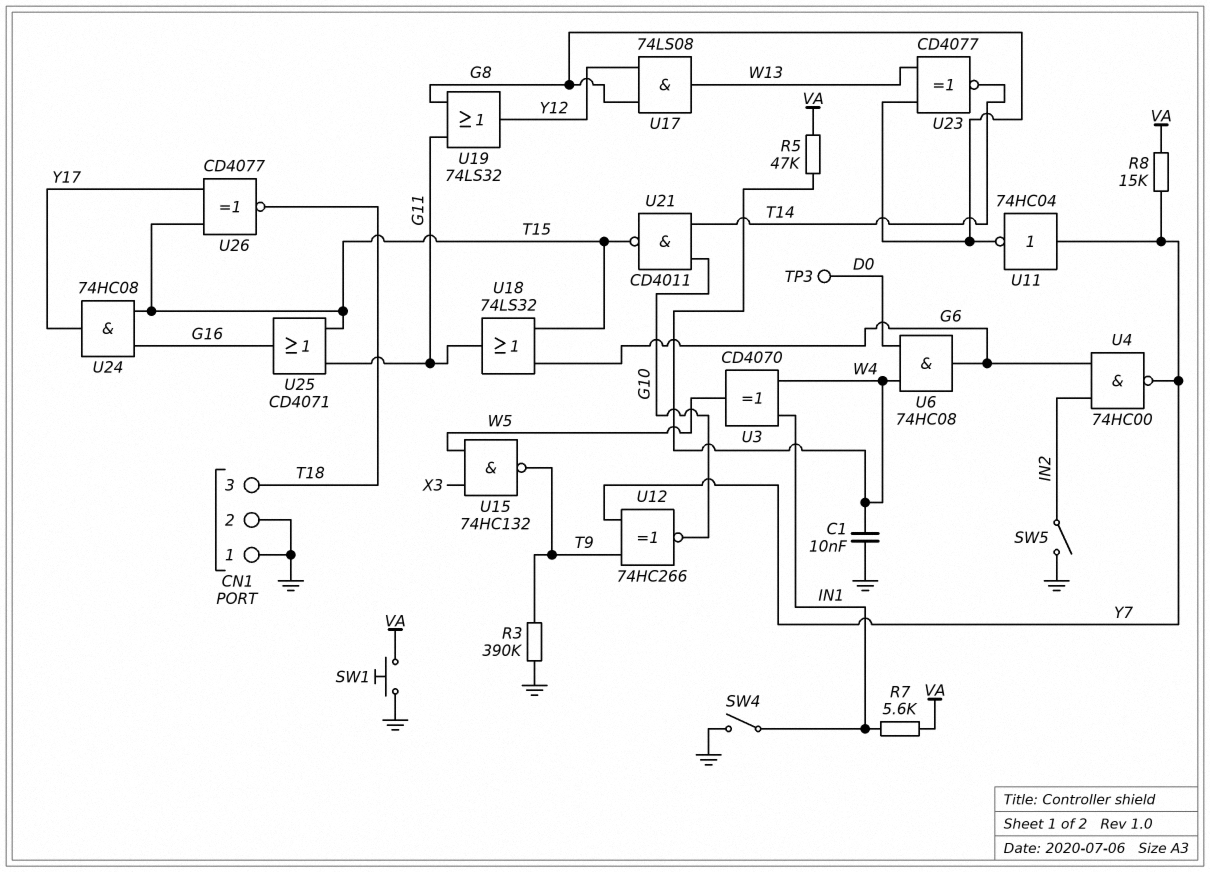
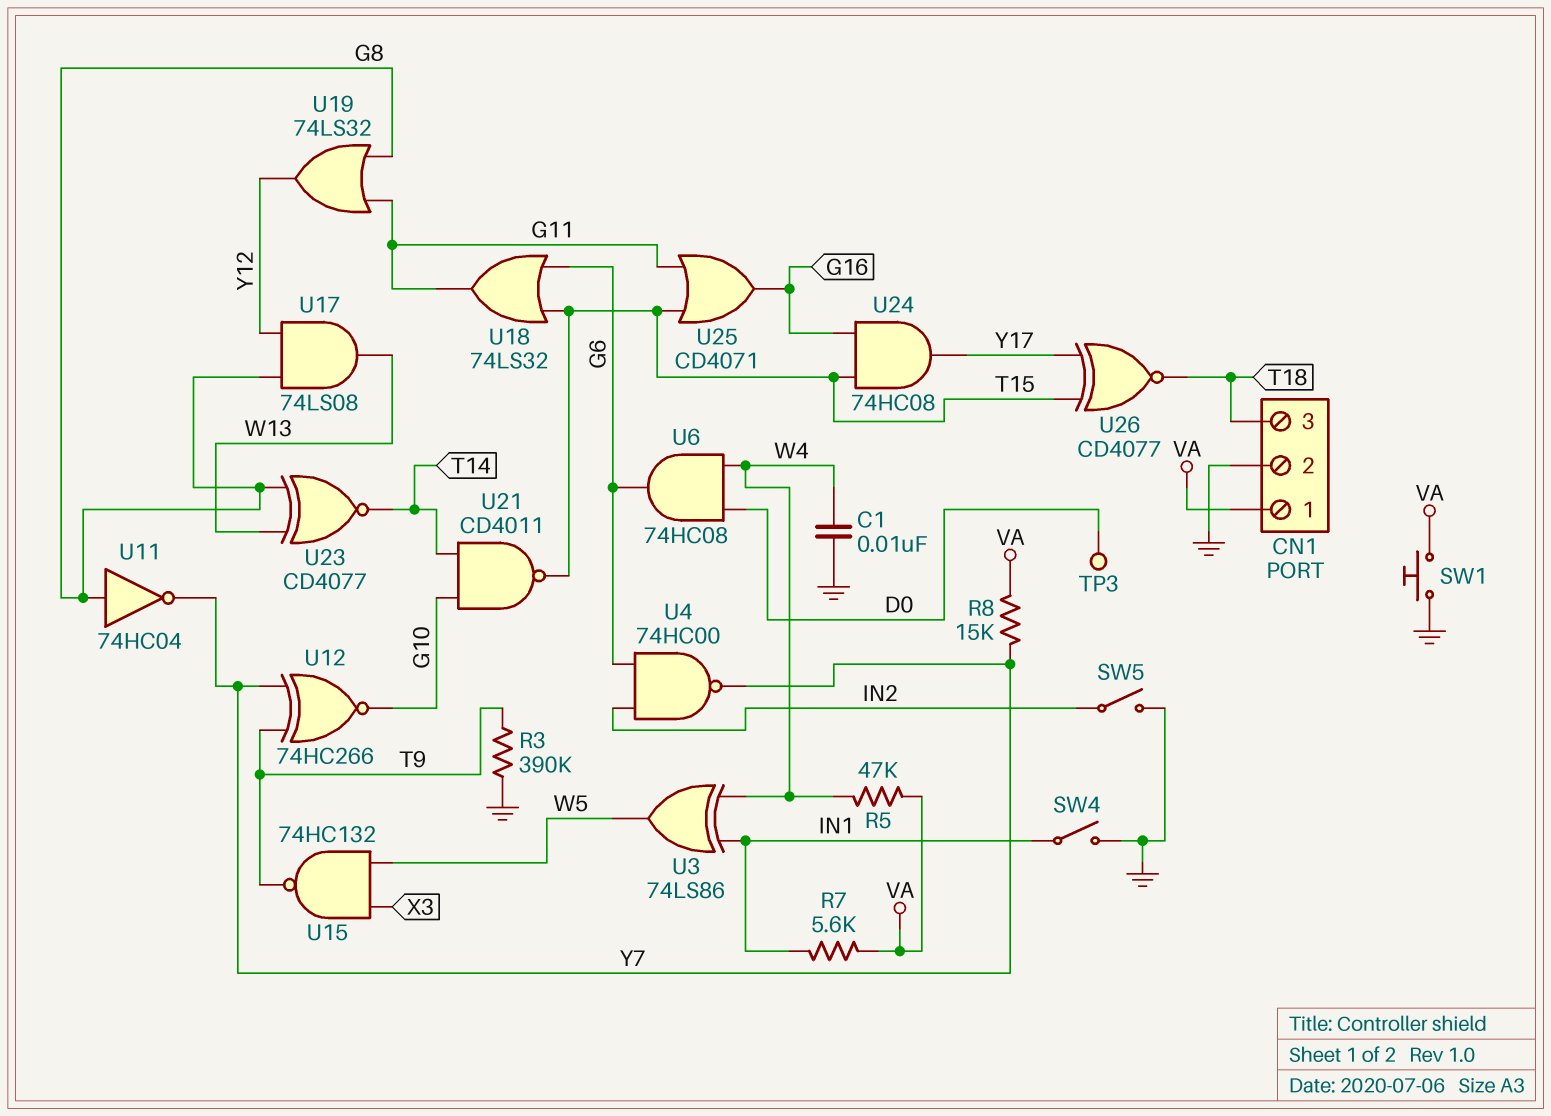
CN1 pin 1: GND -> VA
U3: XOR CD4070 (in IN1, in W4, out W5) -> XOR 74LS86 (in IN1, in W4, out W5)
U11: NOT 74HC04 (in Y7, out G8) -> NOT 74HC04 (in G8, out Y7)

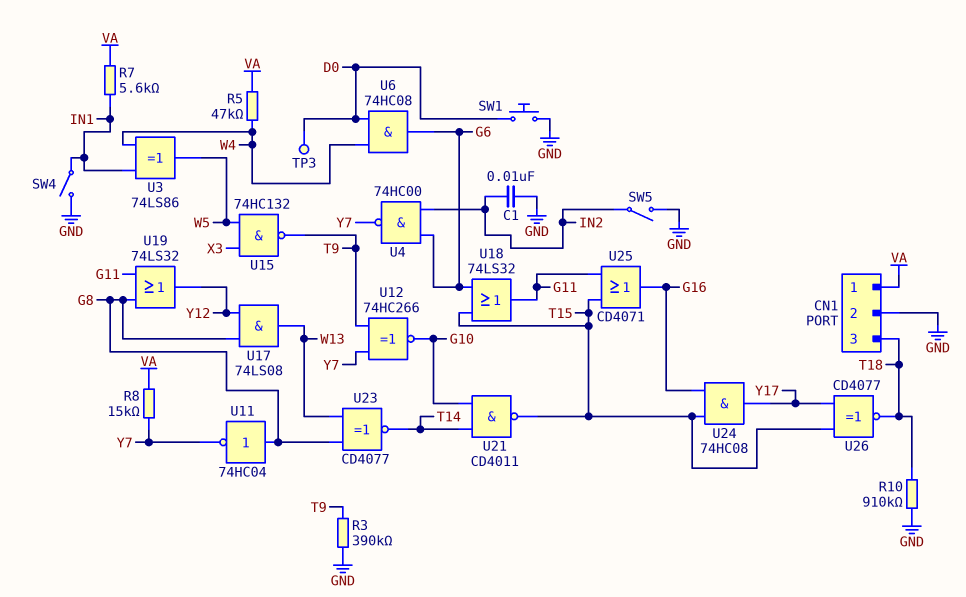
C1: 10nF (GND, W4) -> 10nF (GND, IN2)
R10: none -> 910k (GND, T18)
SW1: button (GND, VA) -> button (D0, GND)

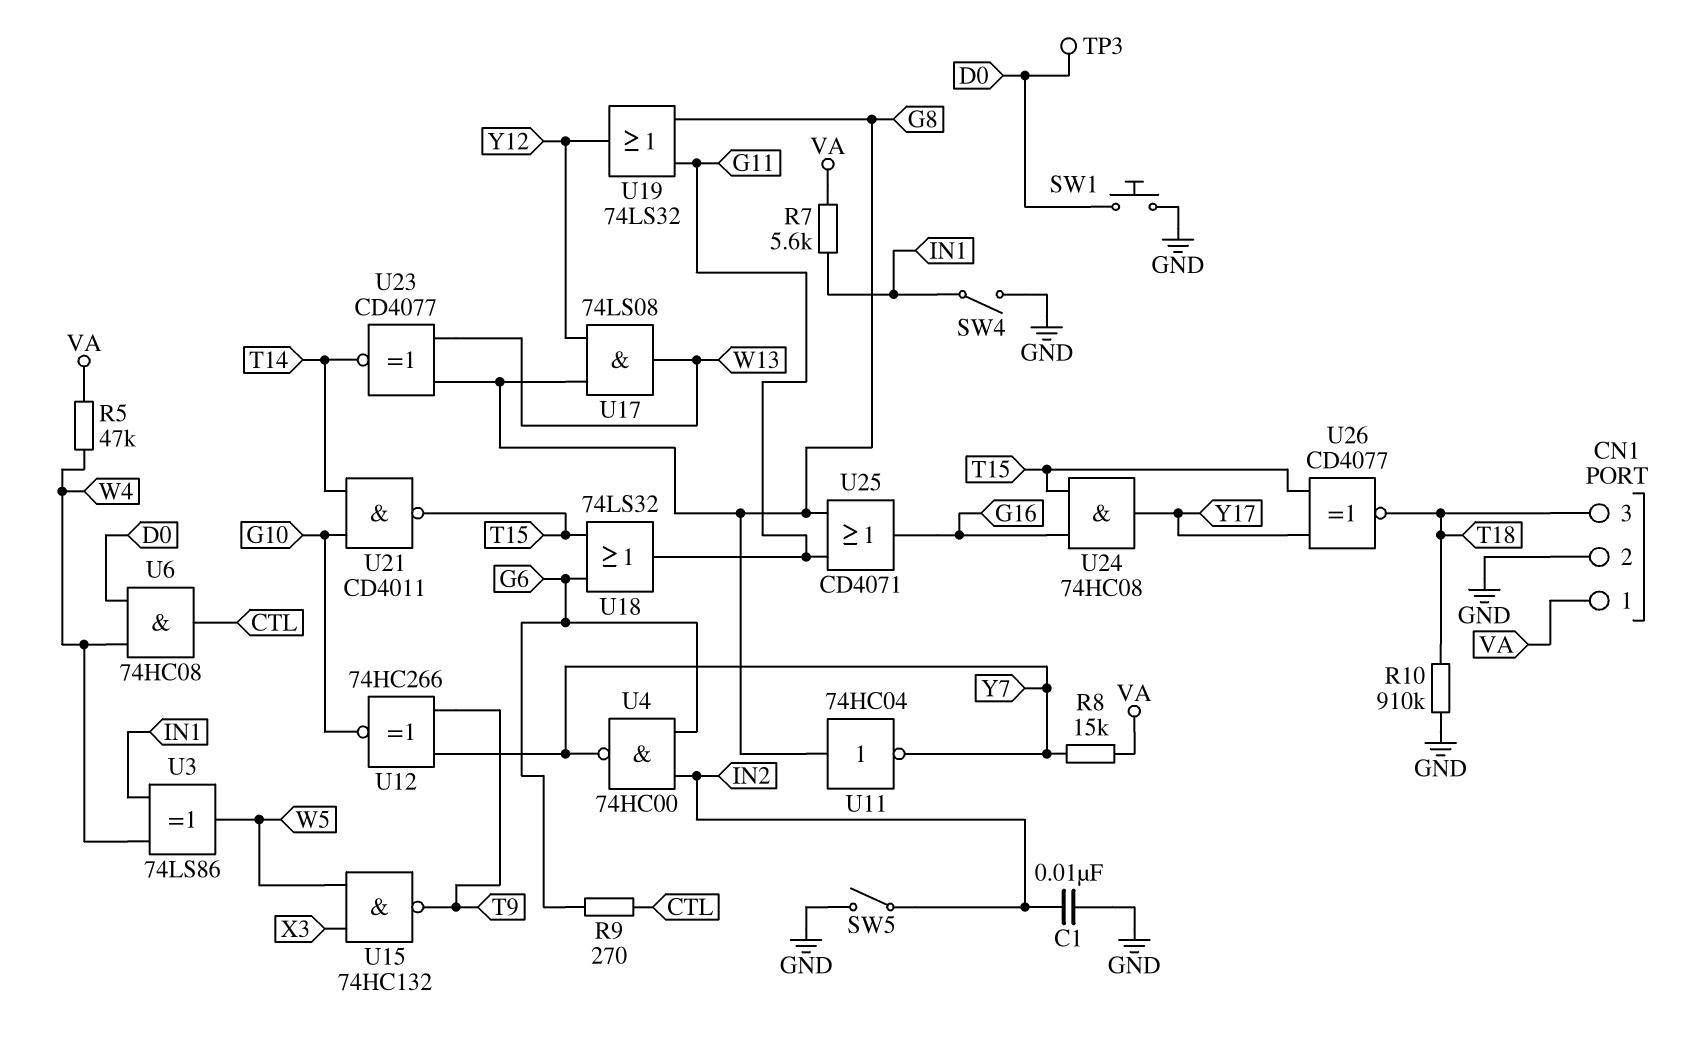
R3: 390k (GND, T9) -> none
R9: none -> 270 (CTL, G6)
U6: AND 74HC08 (in D0, in W4, out G6) -> AND 74HC08 (in D0, in W4, out CTL)
U25: OR CD4071 (in G11, in T15, out G16) -> OR CD4071 (in G8, in G11, out G16)

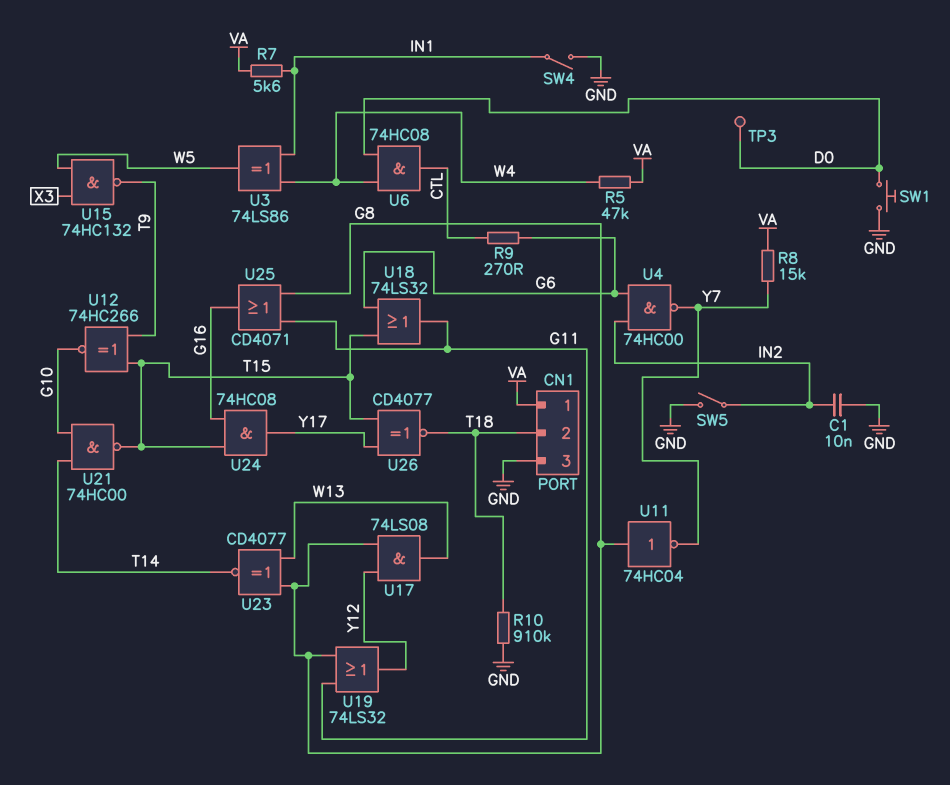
CN1 pin 2: GND -> T18
CN1 pin 3: T18 -> GND
U12: XNOR 74HC266 (in T9, in Y7, out G10) -> XNOR 74HC266 (in T9, in T15, out G10)
U21: NAND CD4011 (in G10, in T14, out T15) -> NAND 74HC00 (in G10, in T14, out T15)

